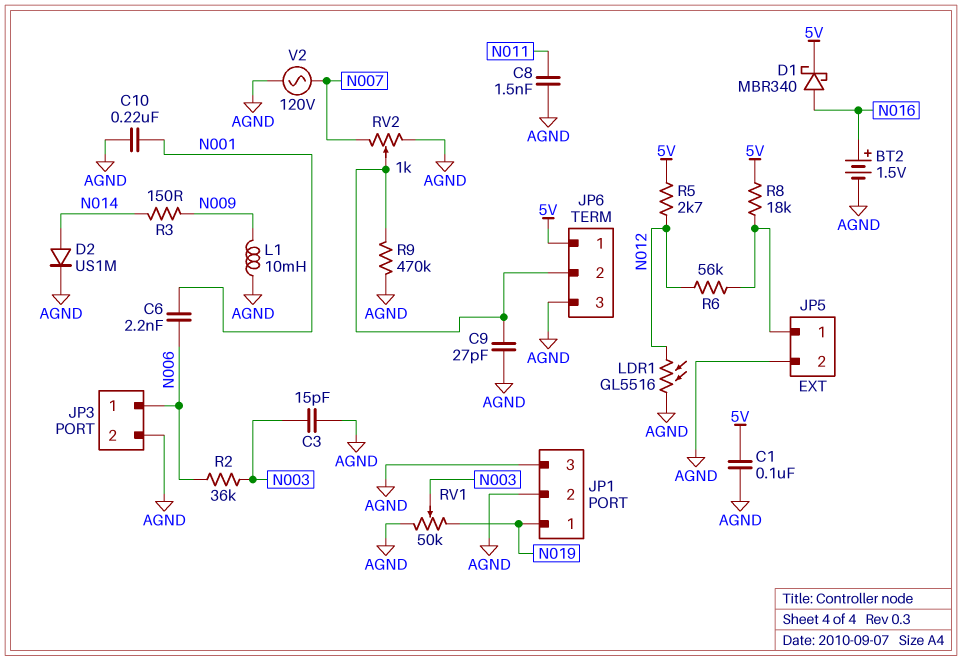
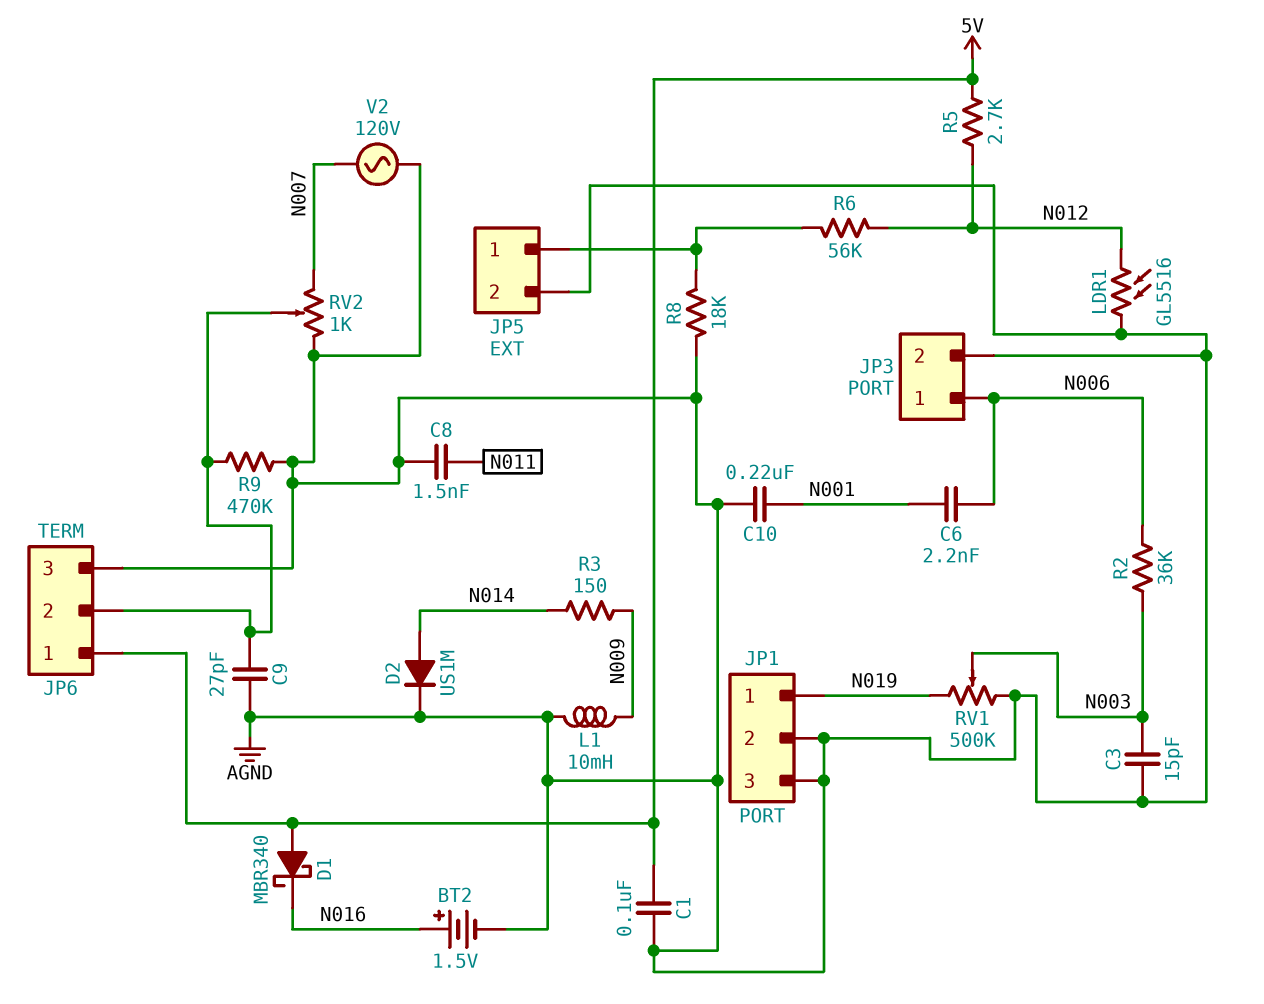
D1: schottky MBR340 (A N016, K 5V) -> schottky MBR340 (A 5V, K N016)
R8: 18k (5V, JP5/1) -> 18k (AGND, JP5/1)
RV1: 50k (AGND, N019, wiper N003) -> 500k (AGND, N019, wiper N003)

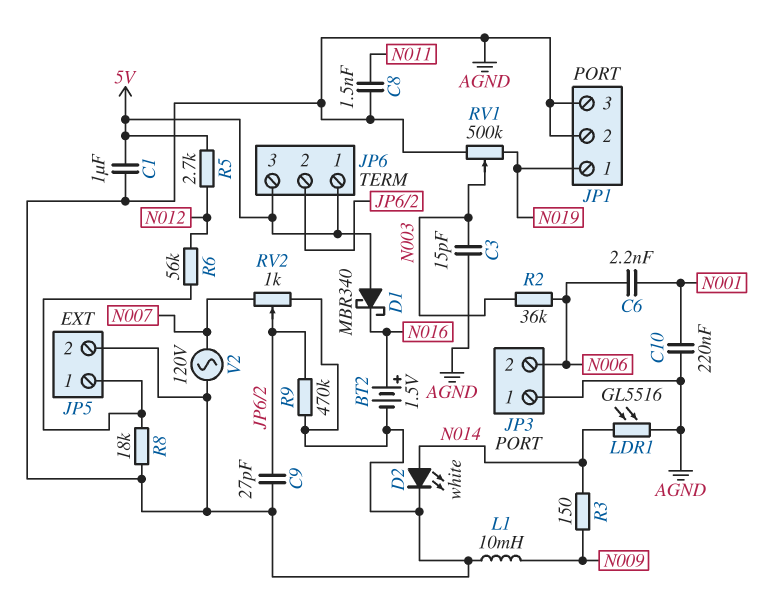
C1: 100nF (5V, AGND) -> 1uF (5V, AGND)
D2: diode US1M (A N014, K AGND) -> LED white (A N014, K AGND)
JP3 pin 1: N006 -> AGND
JP3 pin 2: AGND -> N006
JP6 pin 3: AGND -> 5V
LDR1: GL5516 (AGND, N012) -> GL5516 (AGND, N014)

